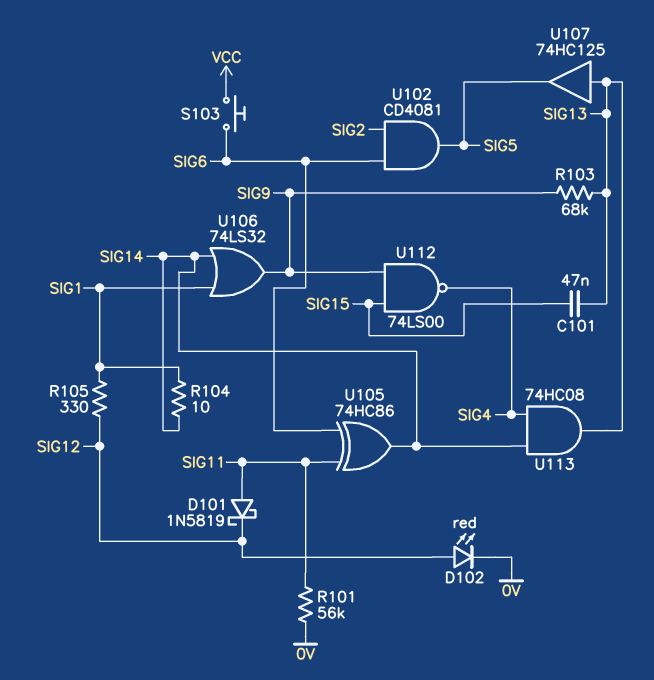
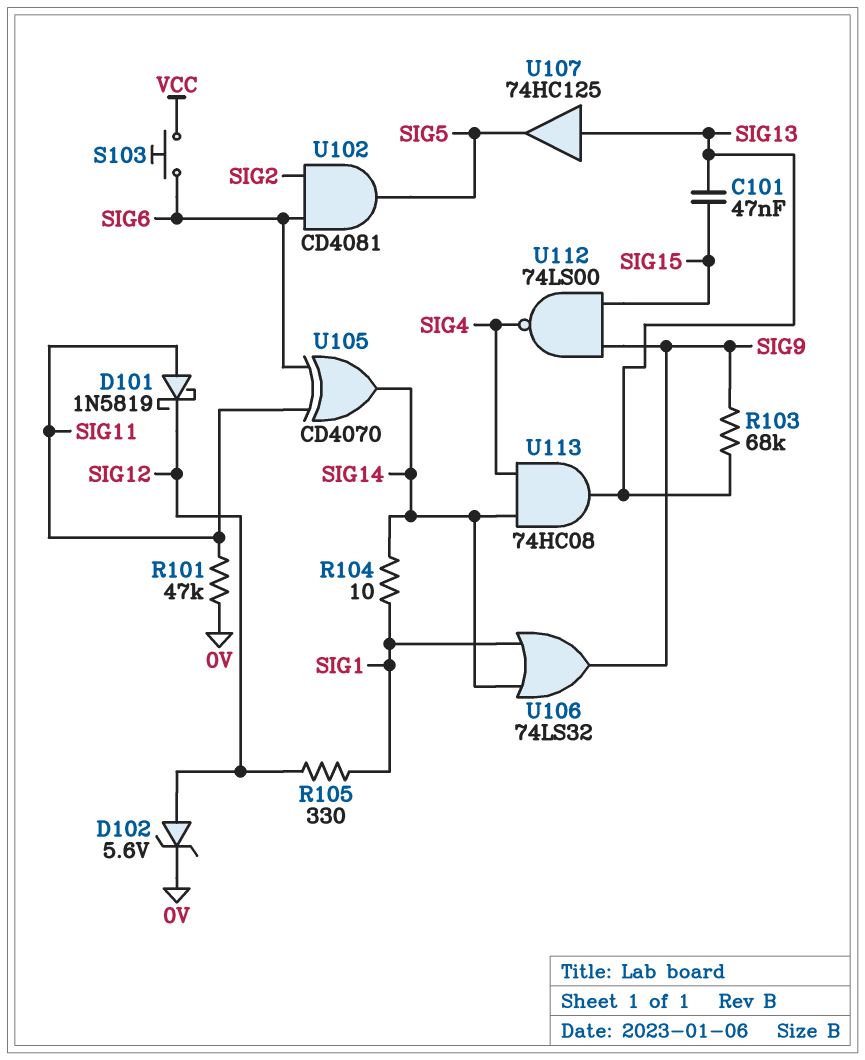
D102: LED red (A SIG12, K 0V) -> zener 5.6V (A SIG12, K 0V)
R101: 56k (0V, SIG11) -> 47k (0V, SIG11)
U105: XOR 74HC86 (in SIG6, in SIG11, out SIG14) -> XOR CD4070 (in SIG6, in SIG11, out SIG14)

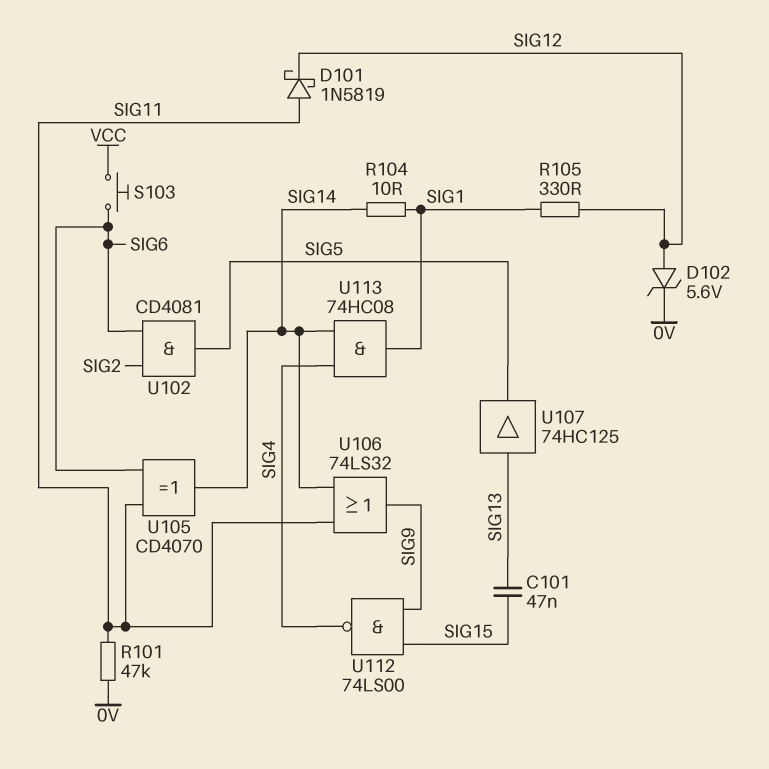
R103: 68k (SIG9, SIG13) -> none
U106: OR 74LS32 (in SIG1, in SIG14, out SIG9) -> OR 74LS32 (in SIG11, in SIG14, out SIG9)
U113: AND 74HC08 (in SIG4, in SIG14, out SIG13) -> AND 74HC08 (in SIG4, in SIG14, out SIG1)

